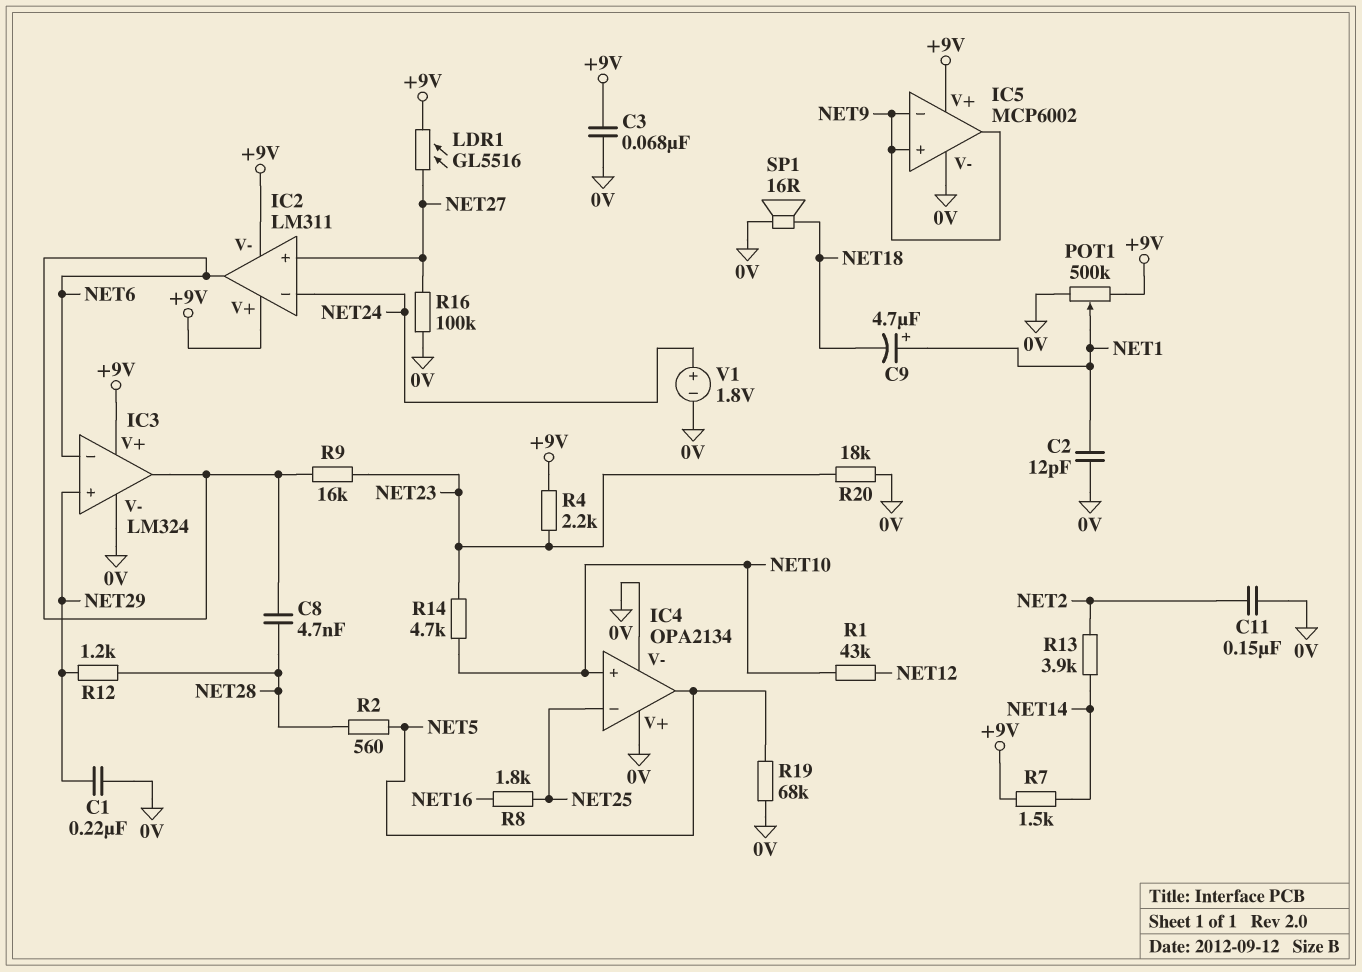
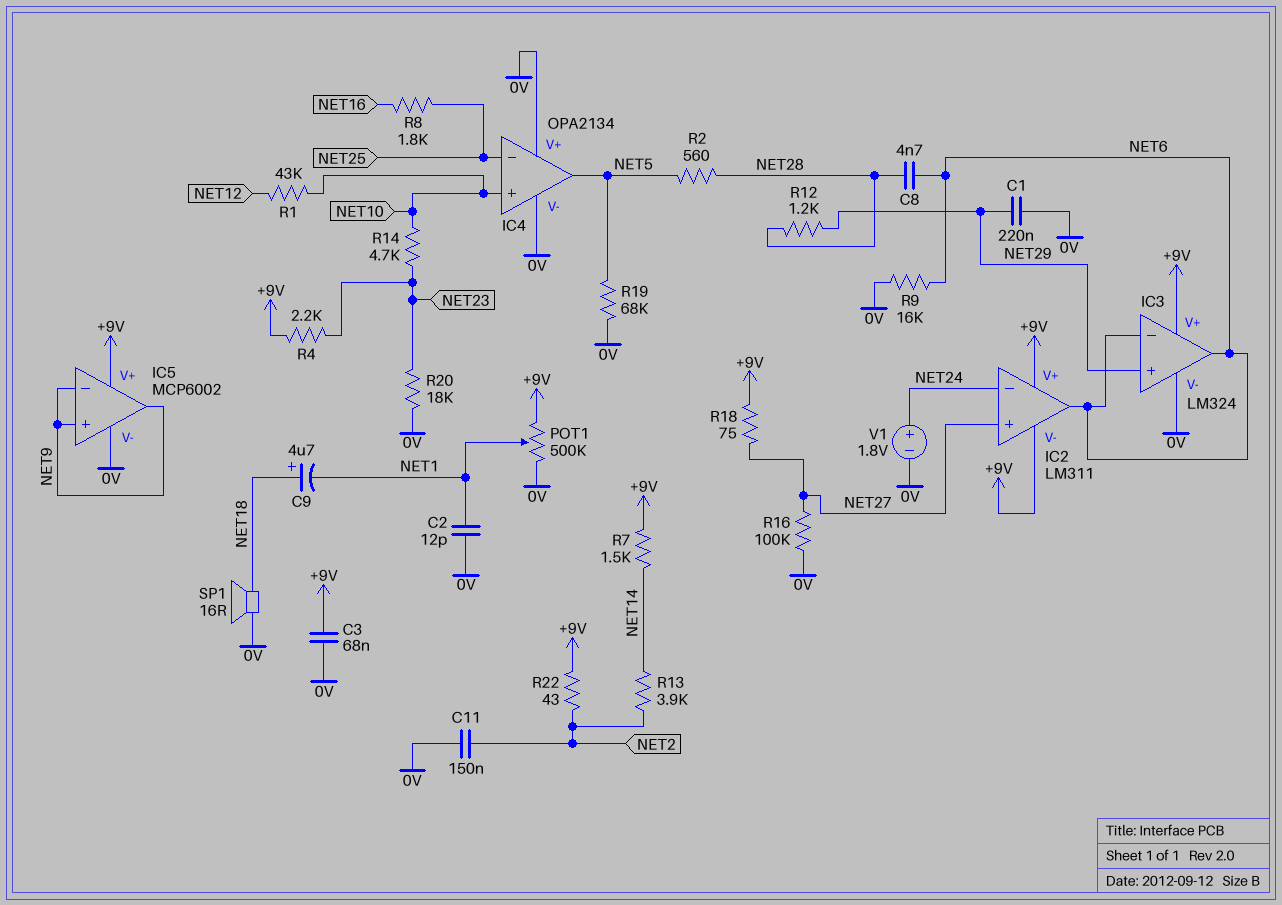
C9: 4.7uF (plus NET1, minus NET18) -> 4.7uF (plus NET18, minus NET1)
LDR1: GL5516 (+9V, NET27) -> none
R9: 16k (NET6, NET23) -> 16k (0V, NET6)
R18: none -> 75 (+9V, NET27)
R22: none -> 43 (+9V, NET2)

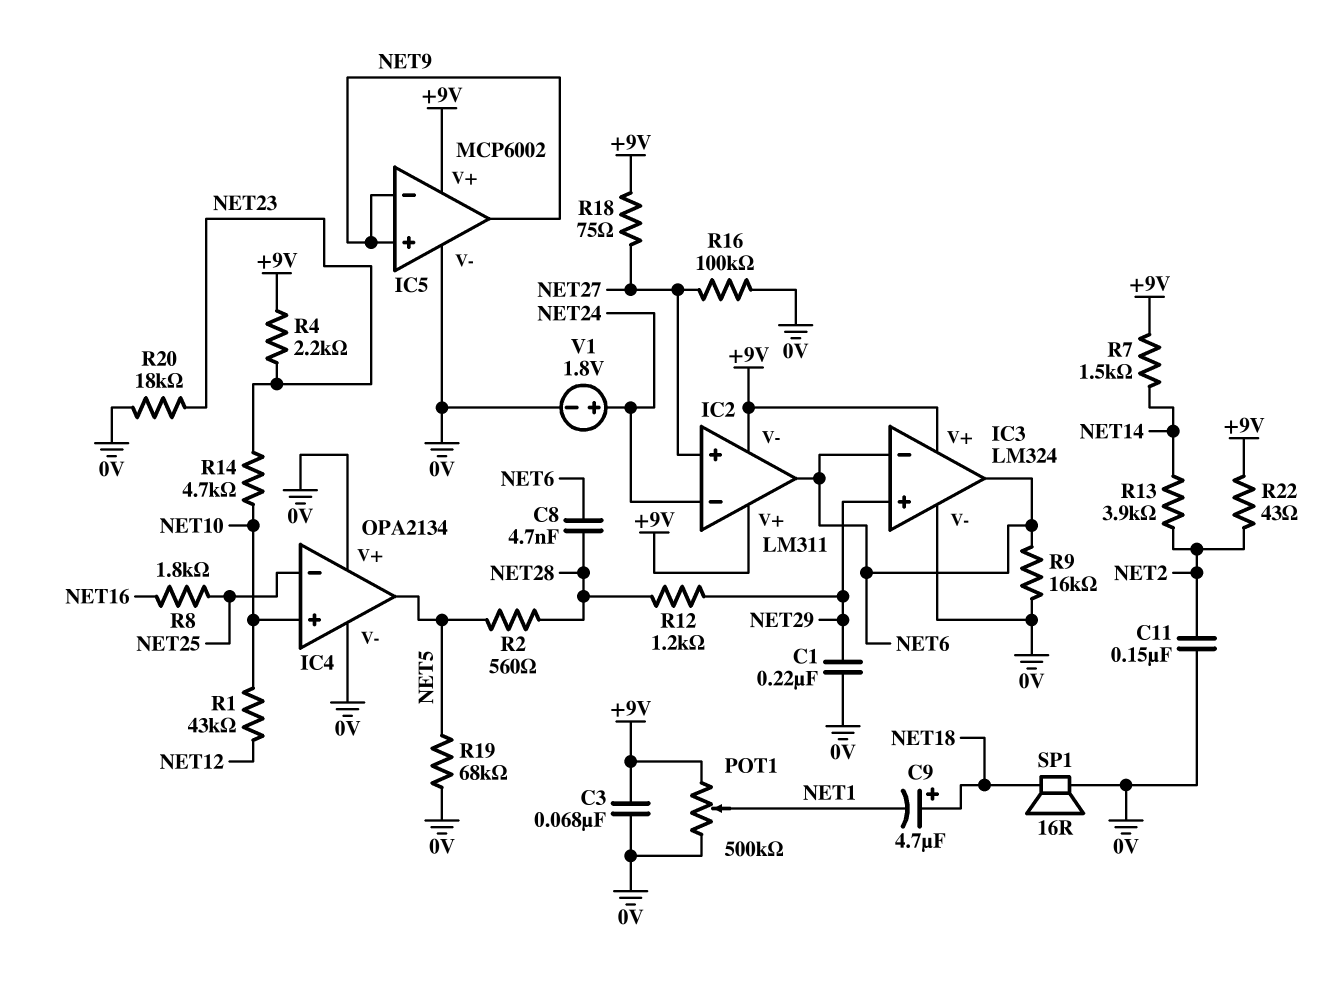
C2: 12pF (0V, NET1) -> none

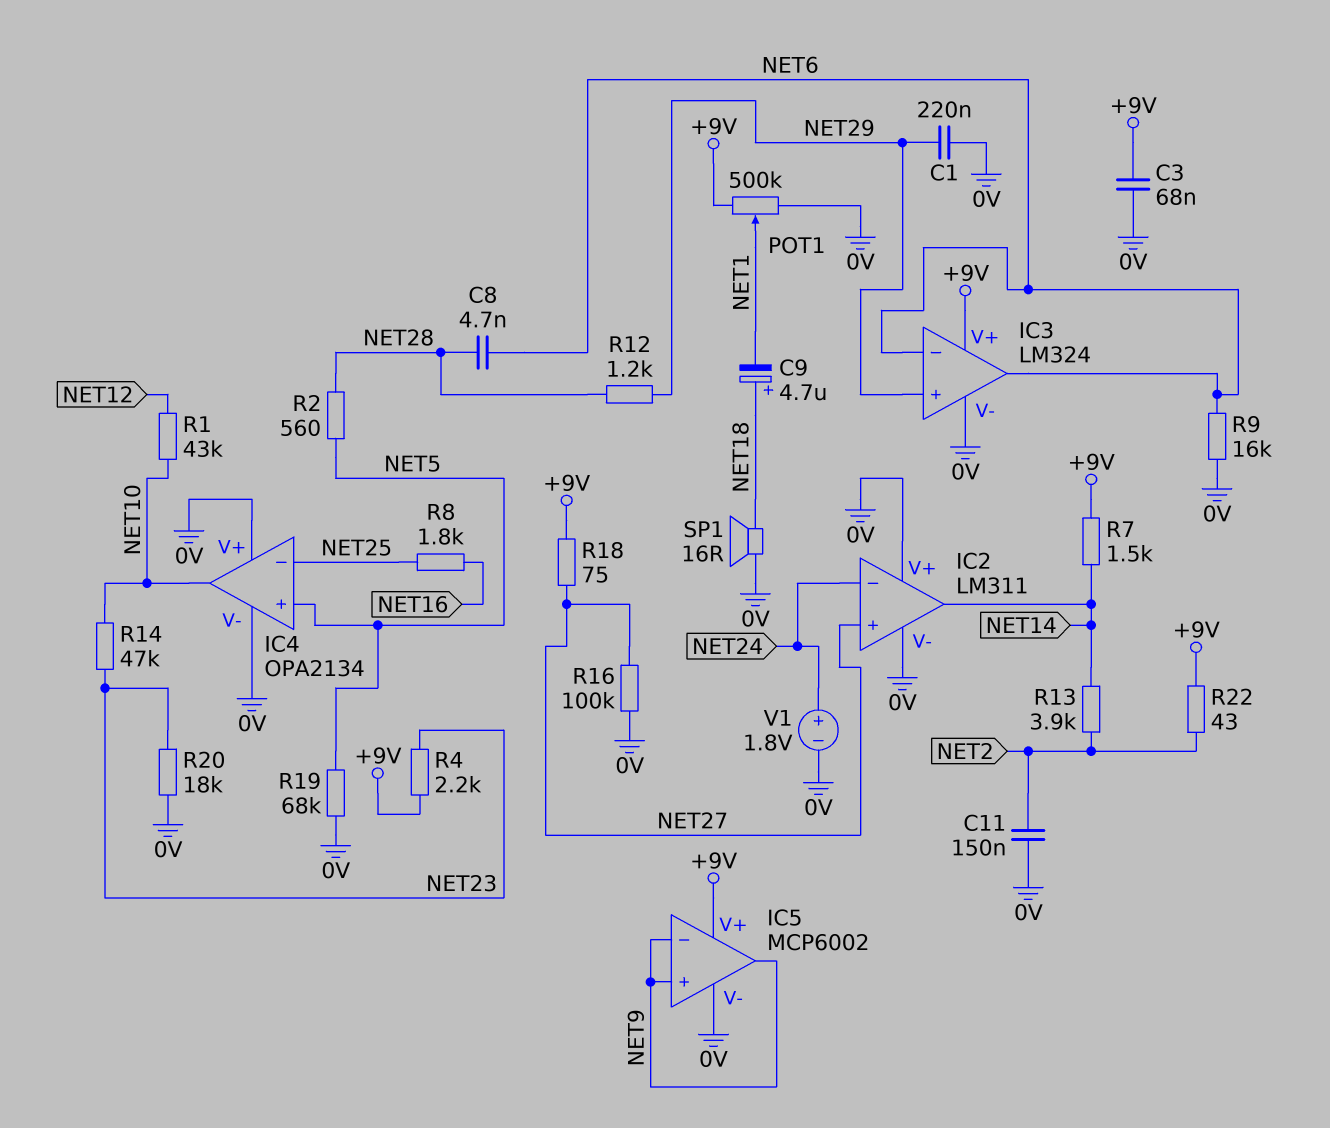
IC2 pin V+: +9V -> 0V
IC2 pin V-: +9V -> 0V
IC2 pin out: NET6 -> NET14
IC4 pin in+: NET10 -> NET5
IC4 pin out: NET5 -> NET10
R14: 4.7k (NET10, NET23) -> 47k (NET10, NET23)

